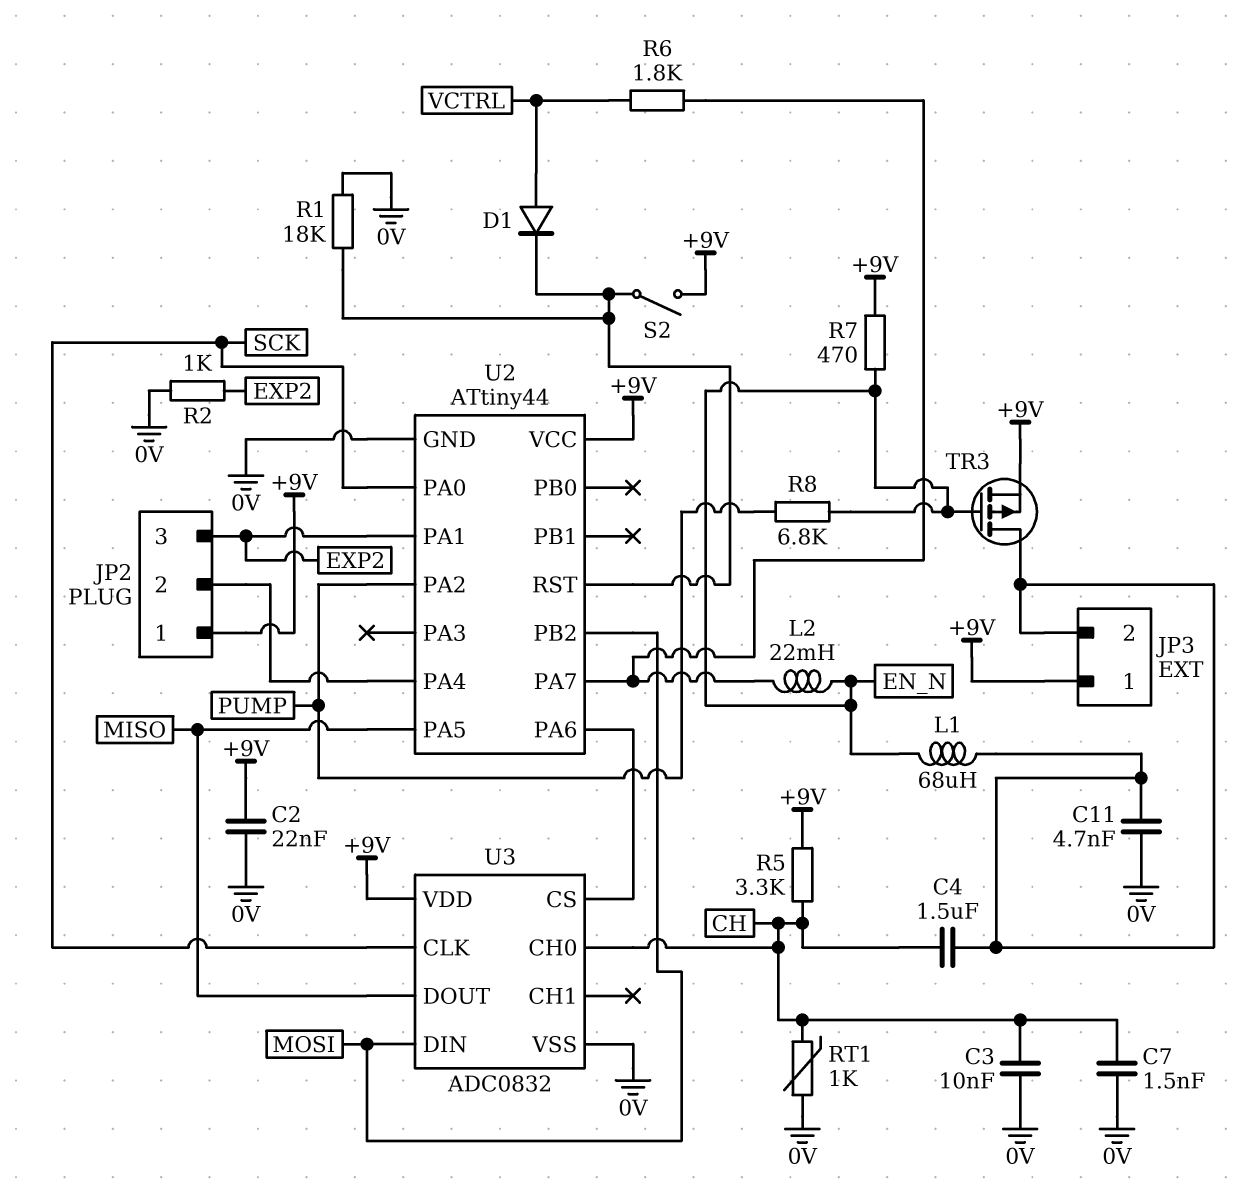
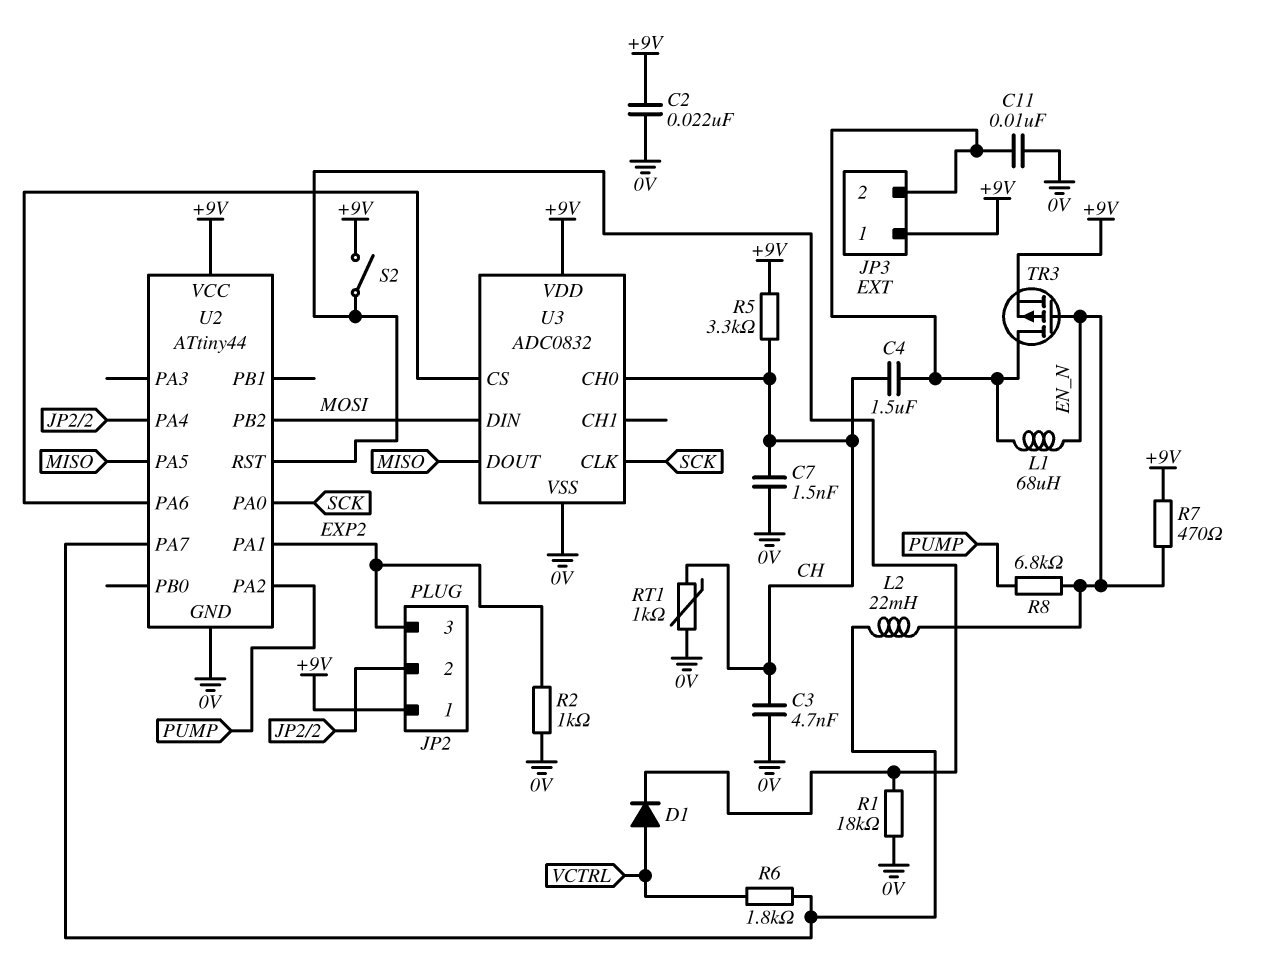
C3: 10nF (0V, CH) -> 4.7nF (0V, CH)
C11: 4.7nF (0V, JP3/2) -> 10nF (0V, JP3/2)

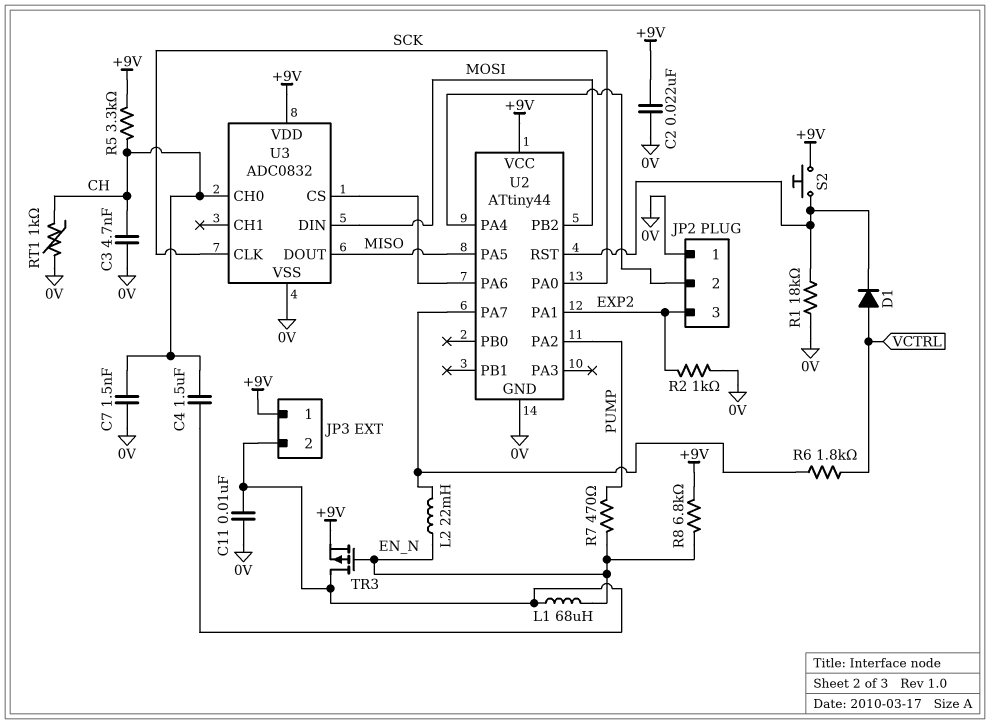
JP2 pin 1: +9V -> 0V
R7: 470 (+9V, EN_N) -> 470 (EN_N, PUMP)
R8: 6.8k (EN_N, PUMP) -> 6.8k (+9V, EN_N)
S2: switch (+9V, U2/RST) -> button (+9V, U2/RST)

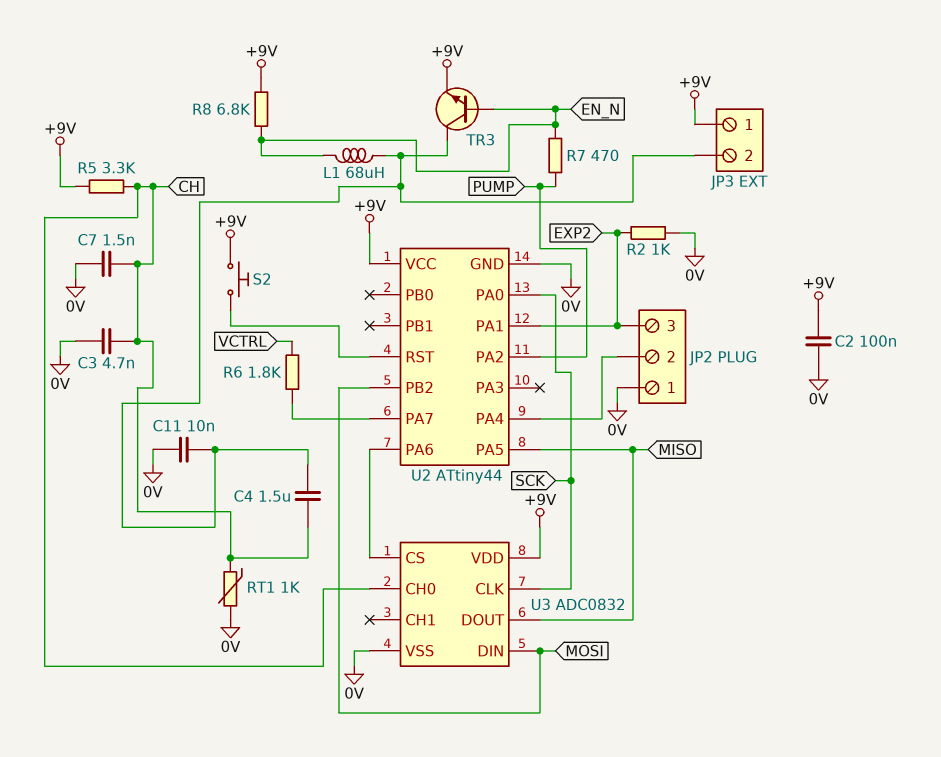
C2: 22nF (+9V, 0V) -> 100nF (+9V, 0V)
D1: diode (A VCTRL, K U2/RST) -> none
L2: 22mH (EN_N, U2/PA7) -> none
R1: 18k (0V, U2/RST) -> none
TR3: PMOS (G EN_N, D JP3/2, S +9V) -> NPN (B EN_N, C JP3/2, E +9V)

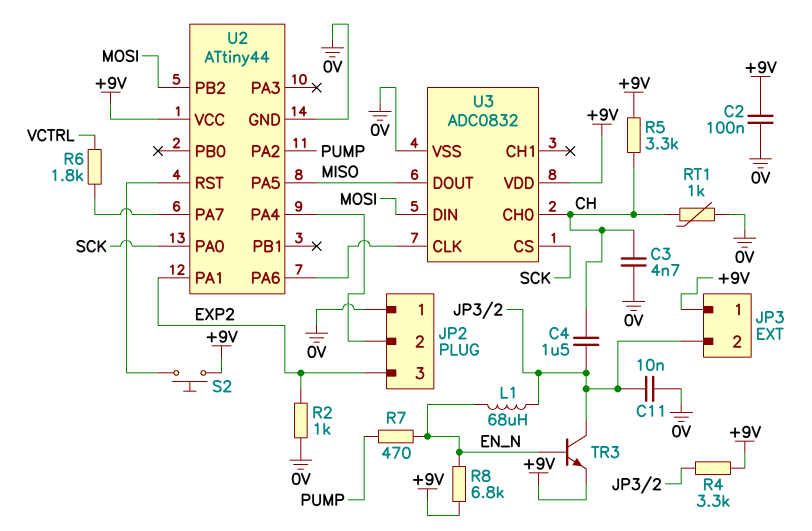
C7: 1.5nF (0V, CH) -> none
R4: none -> 3.3k (+9V, JP3/2)
U3 pin CLK: SCK -> U2/PA6
U3 pin CS: U2/PA6 -> SCK

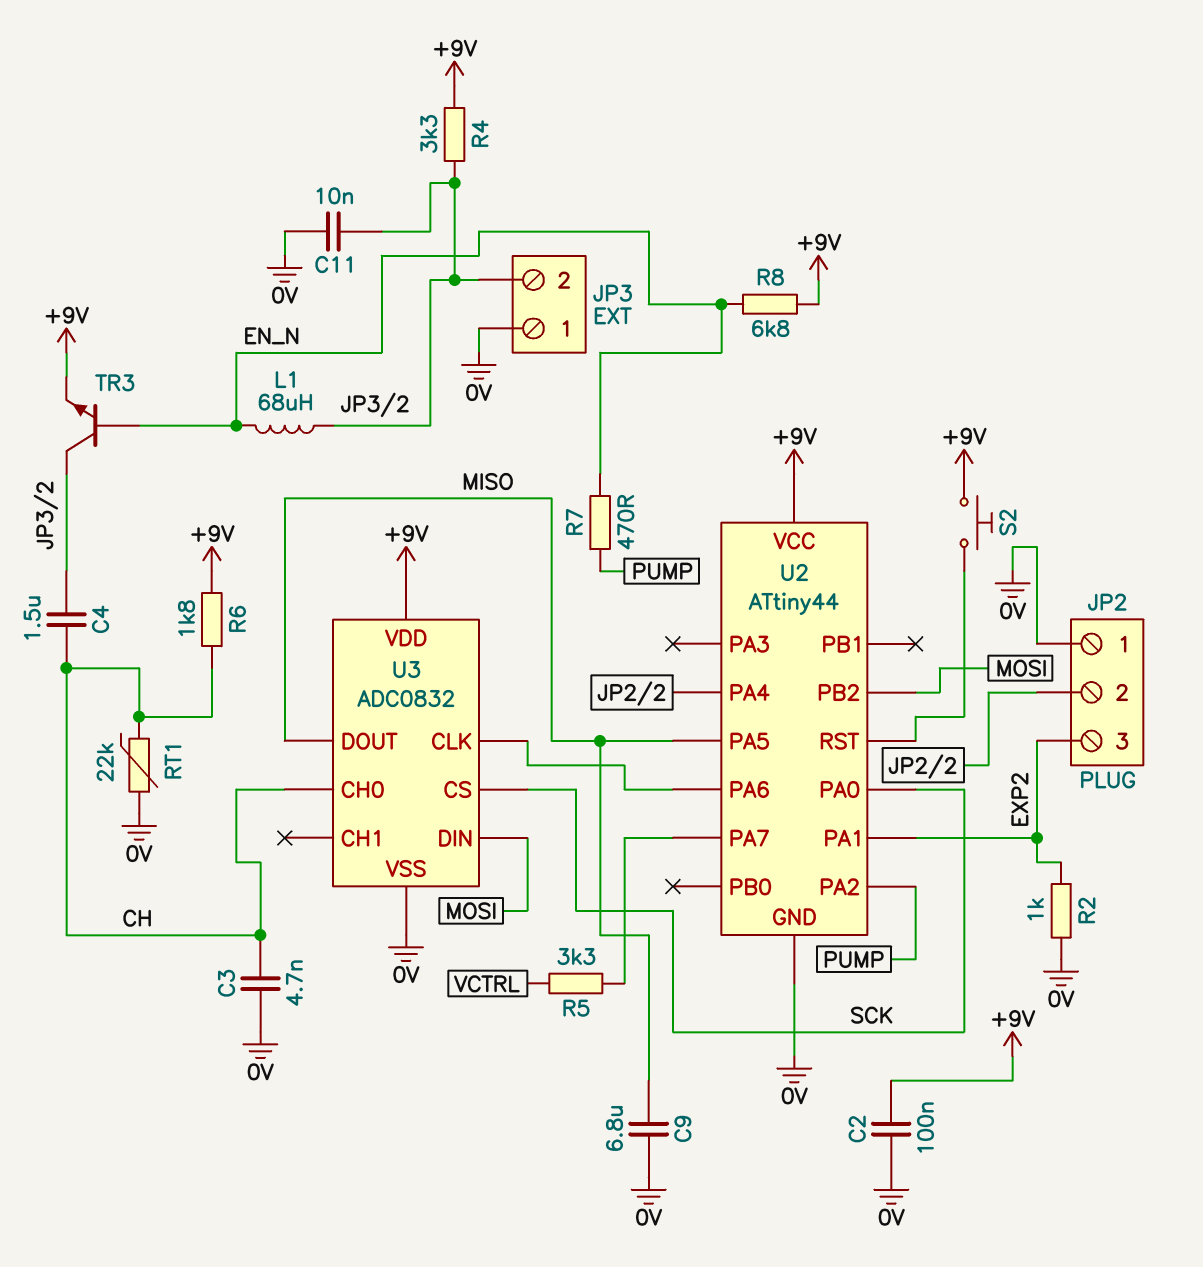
C9: none -> 6.8uF (0V, MISO)
JP3 pin 1: +9V -> 0V
R5: 3.3k (+9V, CH) -> 3.3k (U2/PA7, VCTRL)
R6: 1.8k (U2/PA7, VCTRL) -> 1.8k (+9V, CH)
RT1: 1k (0V, CH) -> 22k (0V, CH)

